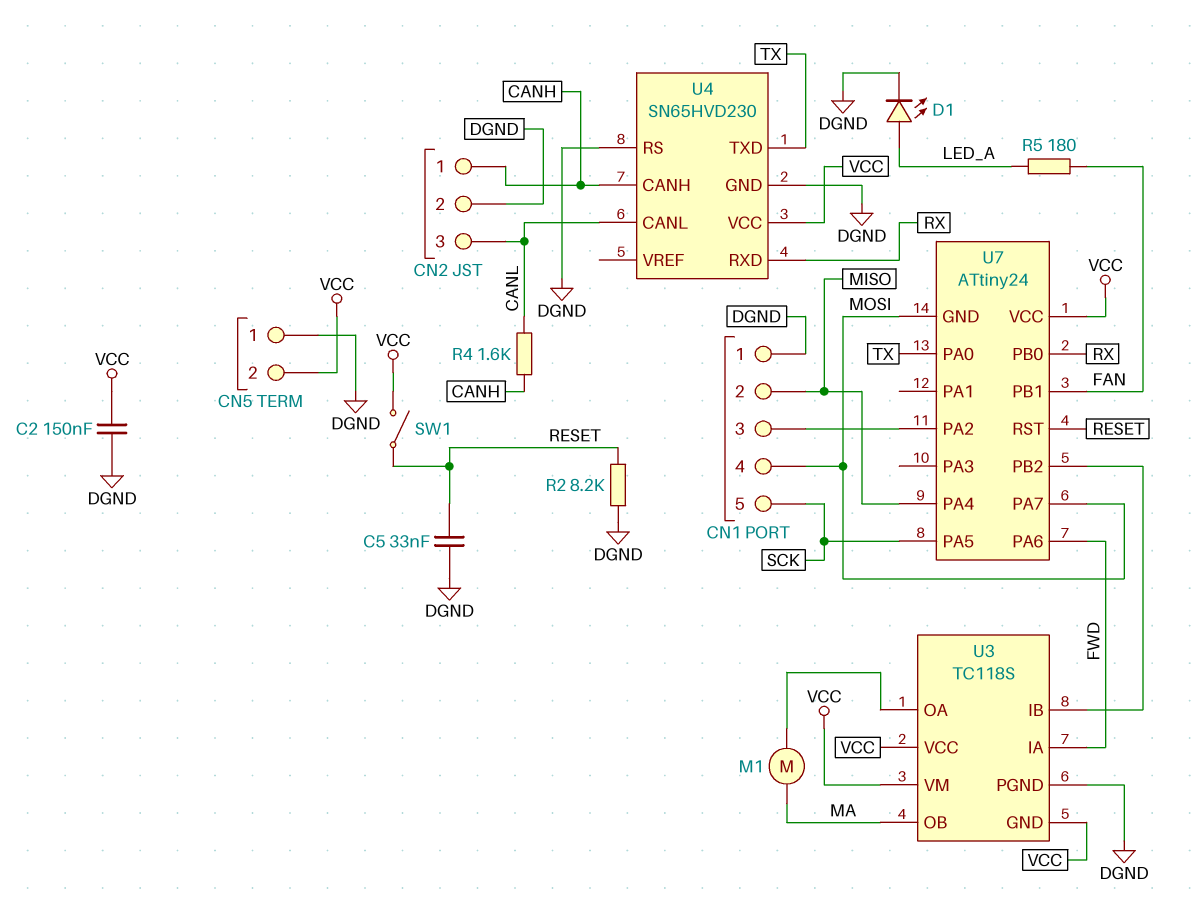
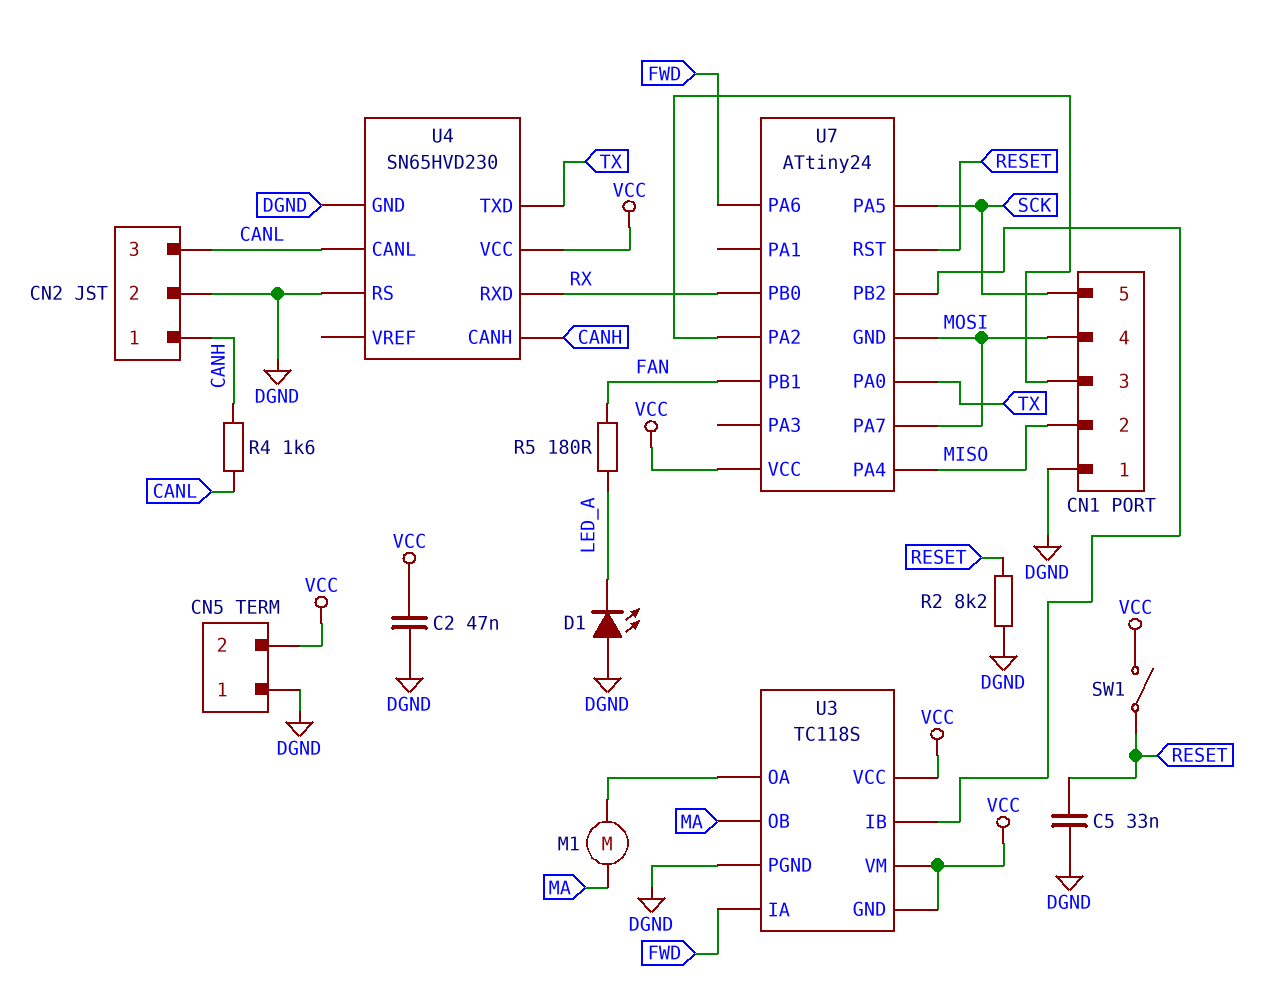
C2: 150nF (DGND, VCC) -> 47nF (DGND, VCC)
D1: LED (A LED_A, K DGND) -> LED (A DGND, K LED_A)

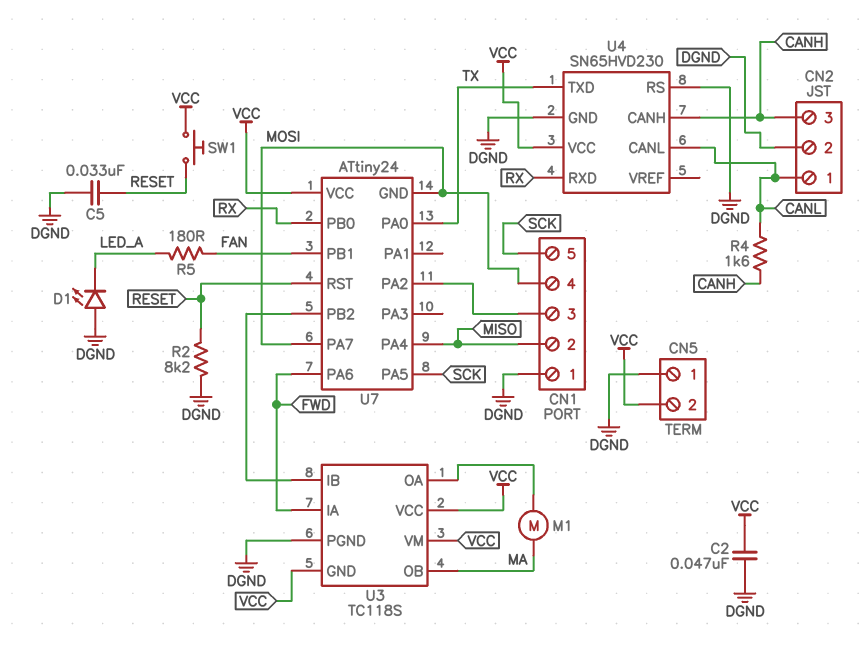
CN2 pin 1: CANH -> CANL
CN2 pin 3: CANL -> CANH
SW1: switch (RESET, VCC) -> button (RESET, VCC)

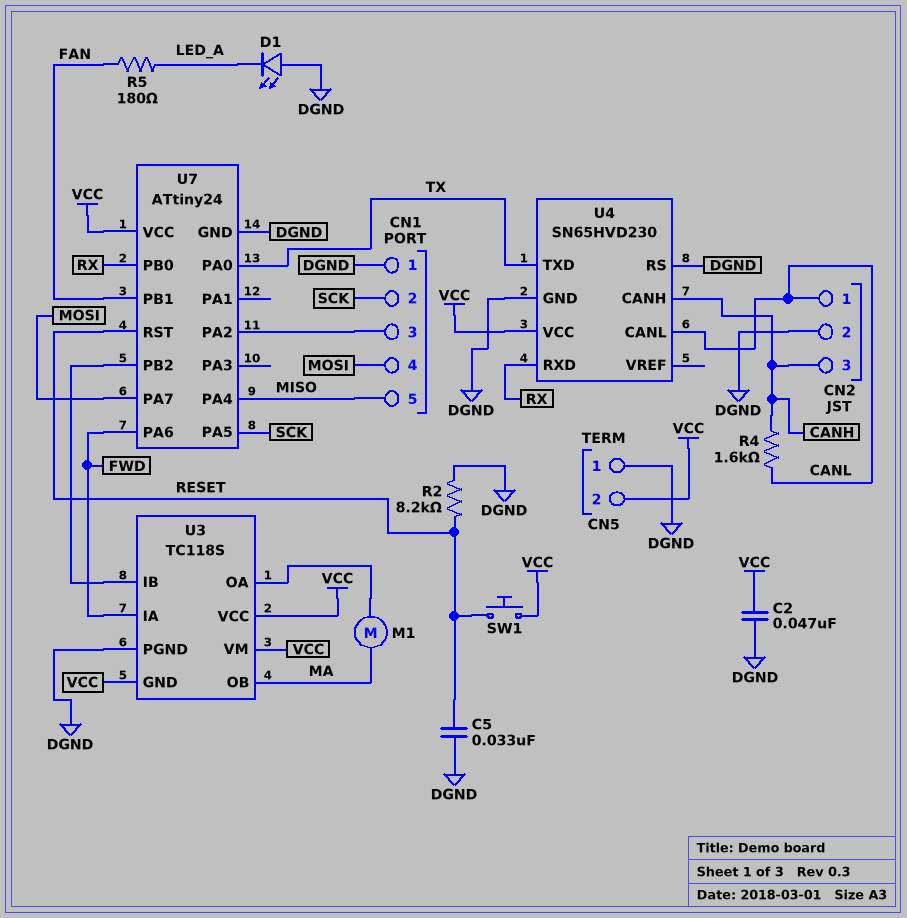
CN1 pin 2: MISO -> SCK
CN1 pin 5: SCK -> MISO
U7 pin GND: MOSI -> DGND

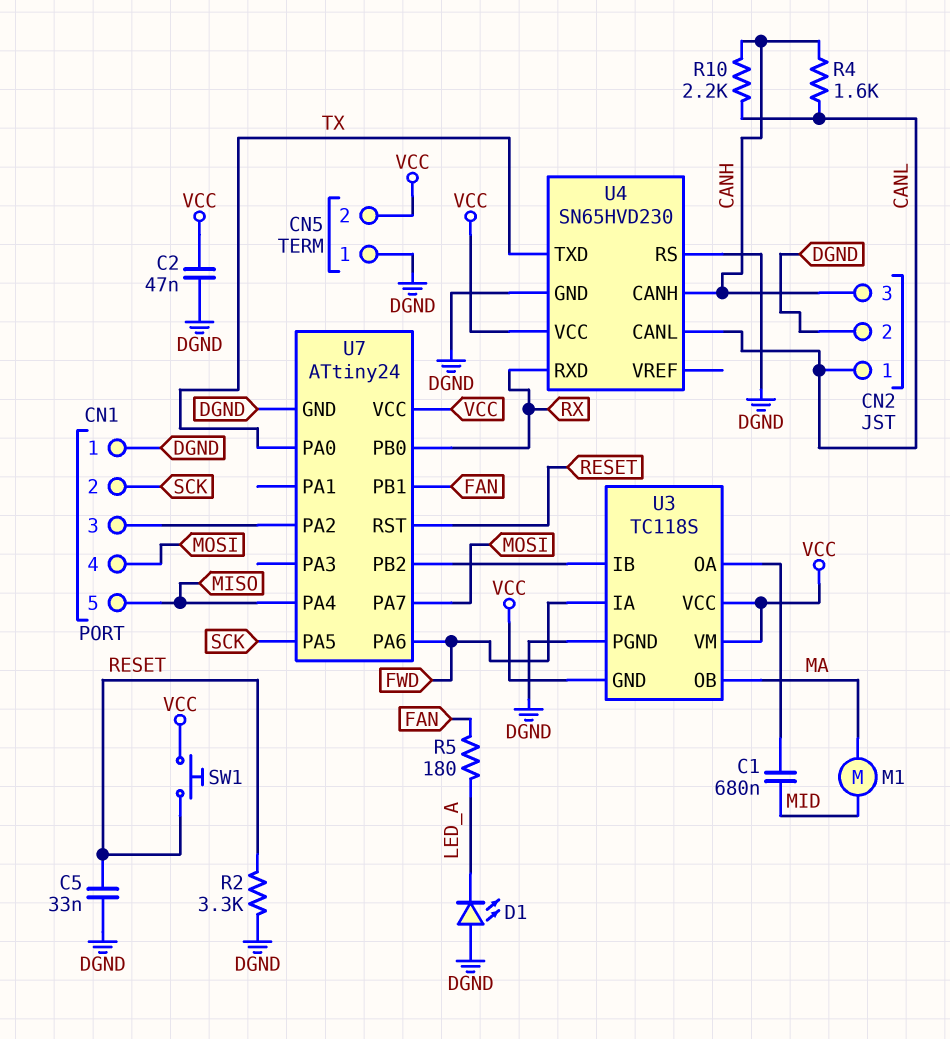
C1: none -> 680nF (MID, U3/OA)
M1: motor (MA, U3/OA) -> motor (MA, MID)
R2: 8.2k (DGND, RESET) -> 3.3k (DGND, RESET)
R10: none -> 2.2k (CANH, CANL)

